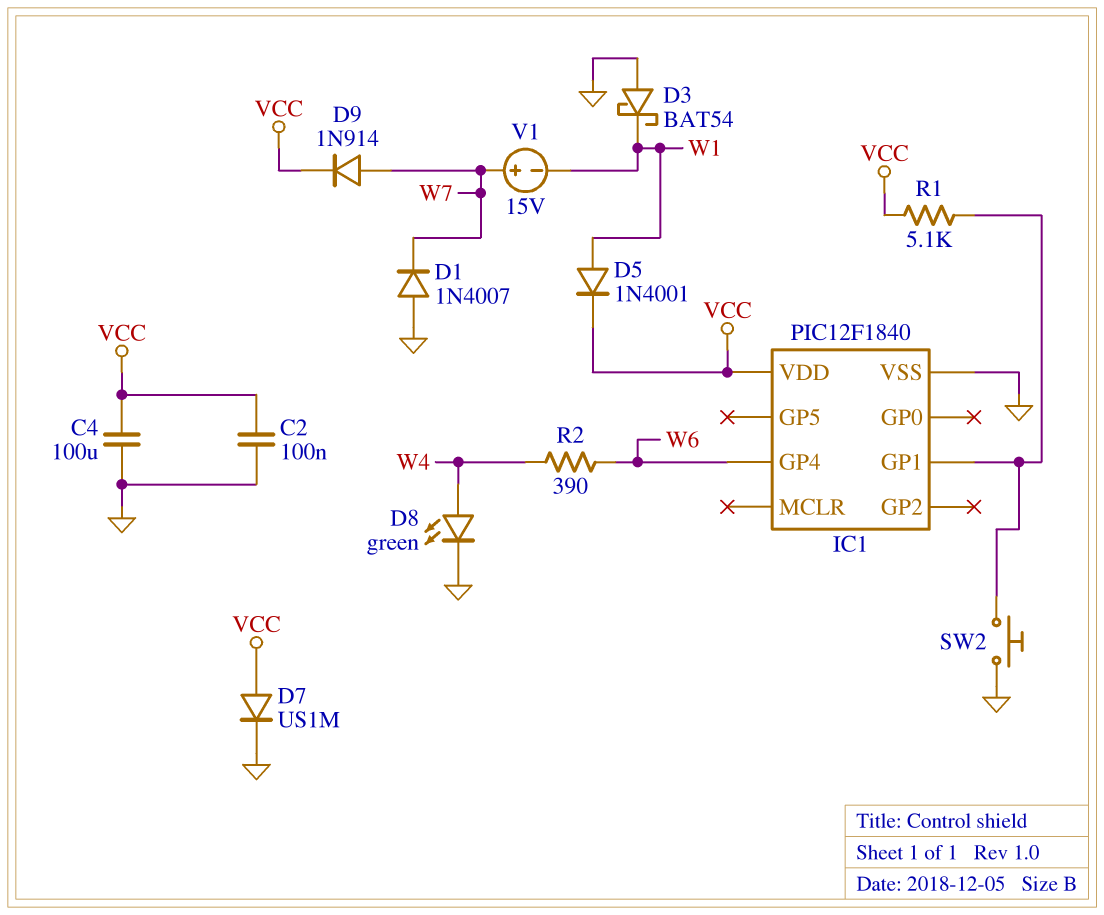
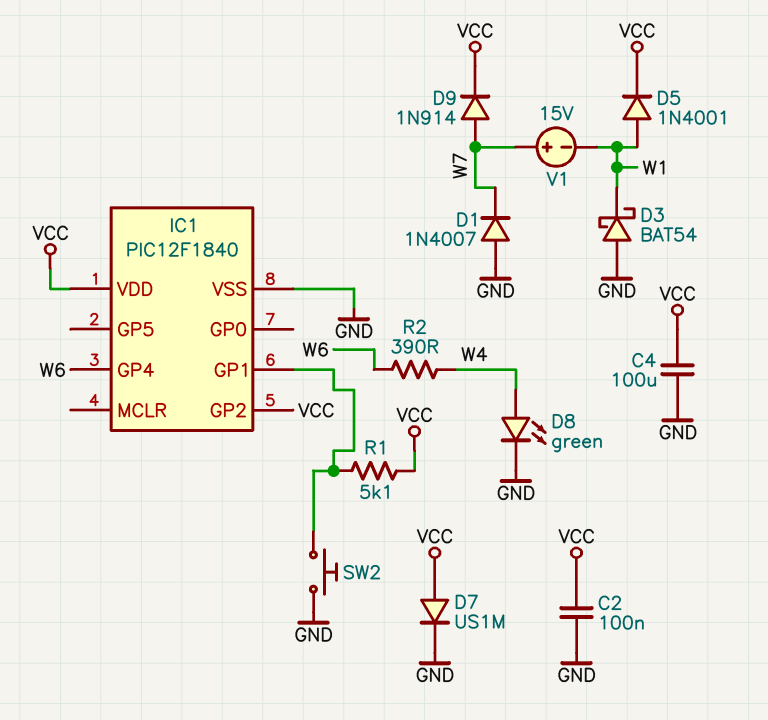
IC1 pin GP2: none -> VCC

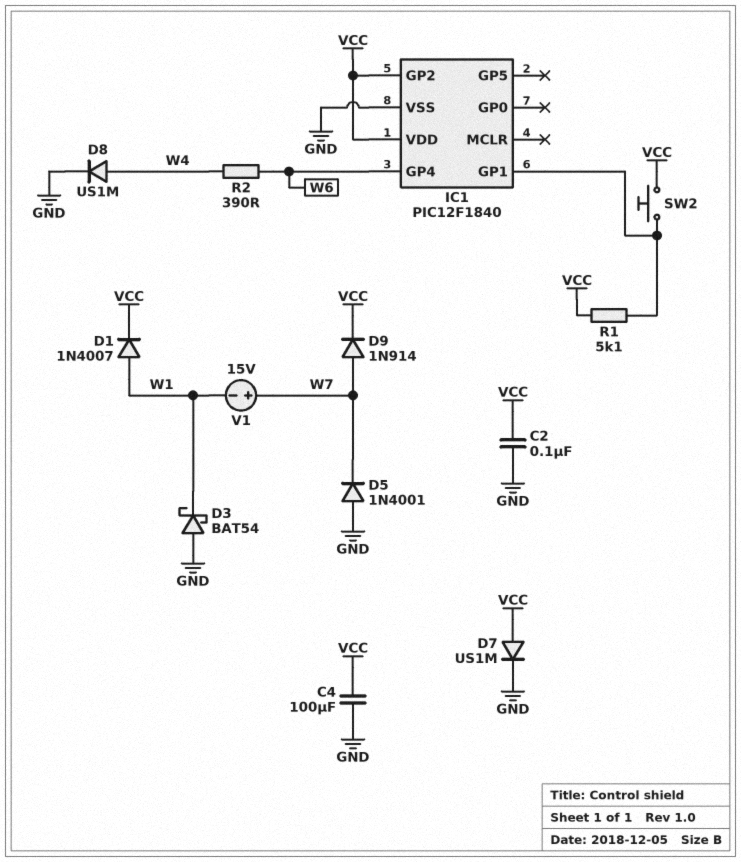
D1: diode 1N4007 (A GND, K W7) -> diode 1N4007 (A W1, K VCC)
D5: diode 1N4001 (A W1, K VCC) -> diode 1N4001 (A GND, K W7)
D8: LED green (A W4, K GND) -> diode US1M (A W4, K GND)
SW2: button (GND, IC1/GP1) -> button (IC1/GP1, VCC)

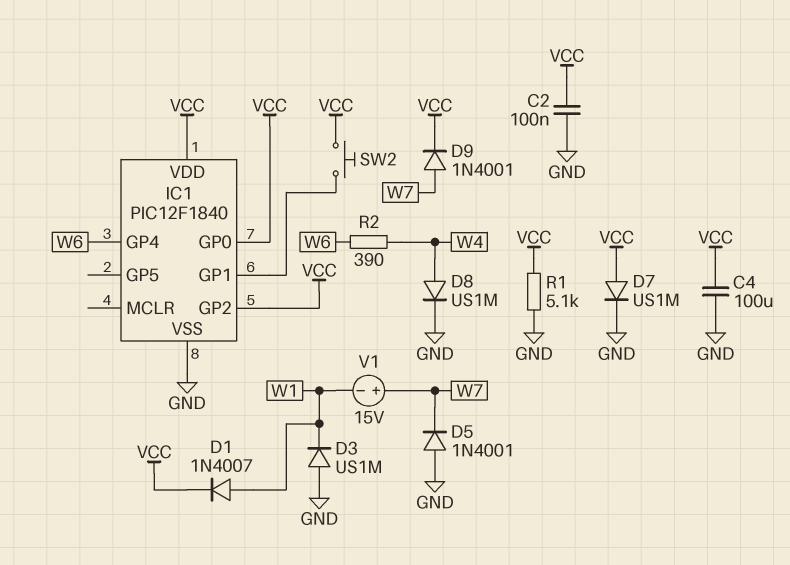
D3: schottky BAT54 (A GND, K W1) -> diode US1M (A GND, K W1)
D9: diode 1N914 (A W7, K VCC) -> diode 1N4001 (A W7, K VCC)
IC1 pin GP0: none -> VCC
R1: 5.1k (IC1/GP1, VCC) -> 5.1k (GND, VCC)

